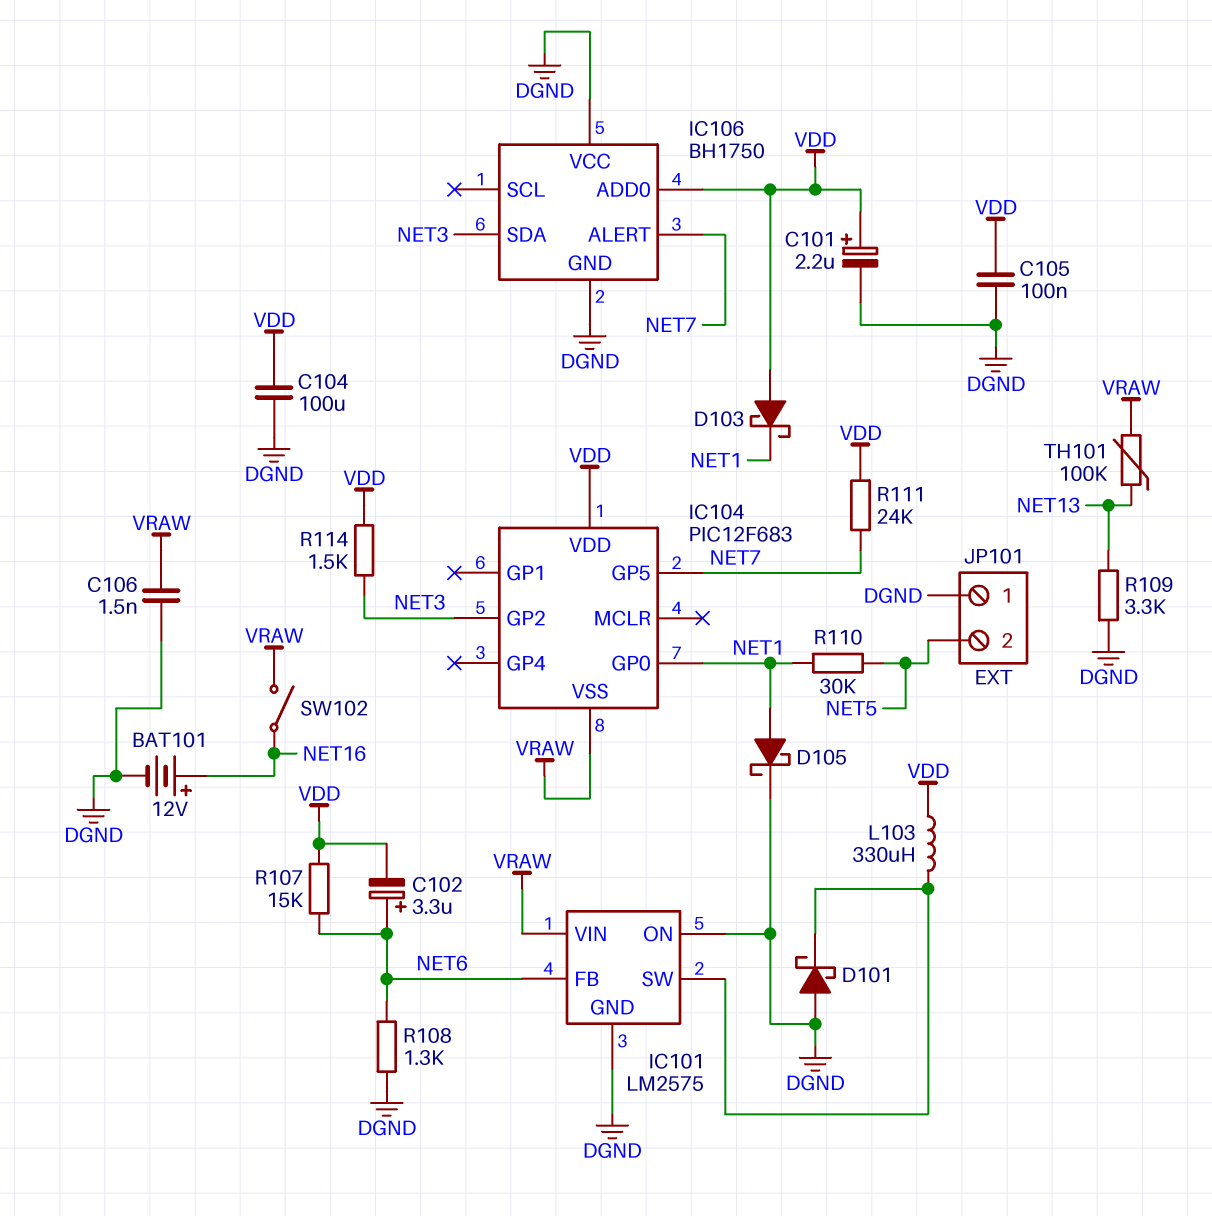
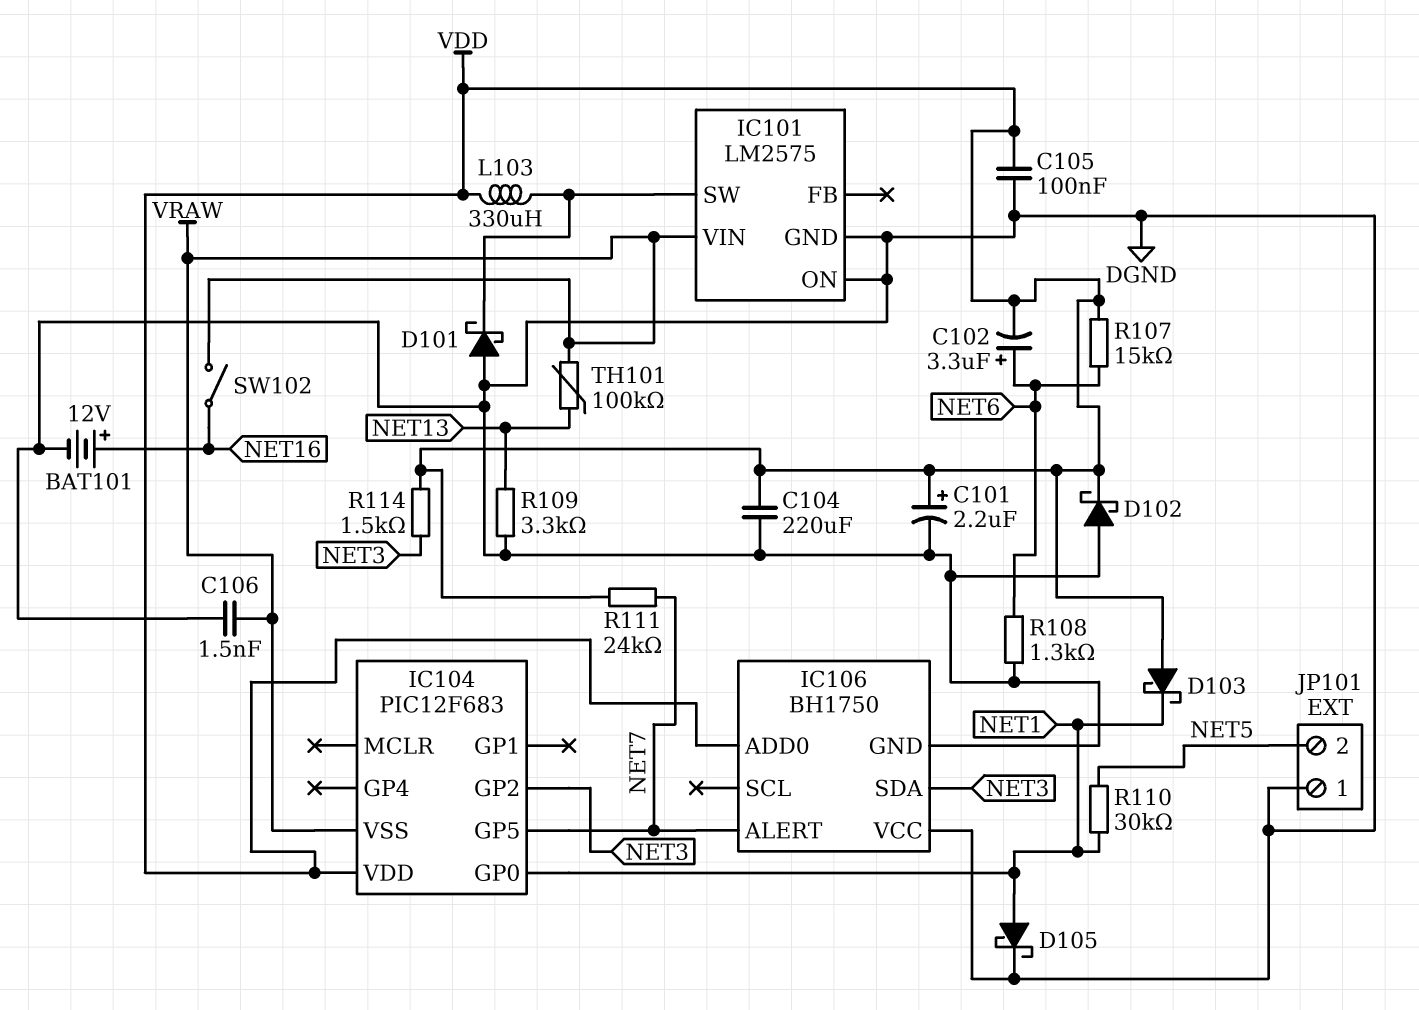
C104: 100uF (DGND, VDD) -> 220uF (DGND, VDD)
D102: none -> schottky (A DGND, K VDD)
IC101 pin FB: NET6 -> none

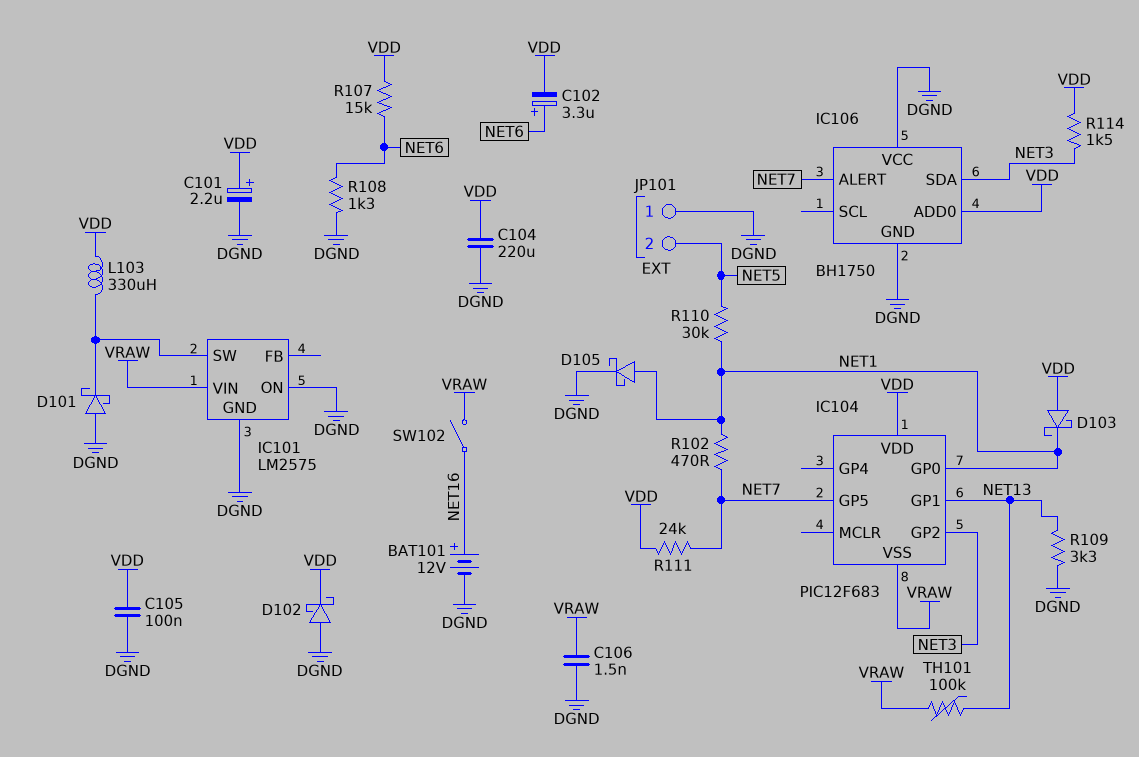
IC104 pin GP1: none -> NET13
R102: none -> 470 (NET1, NET7)

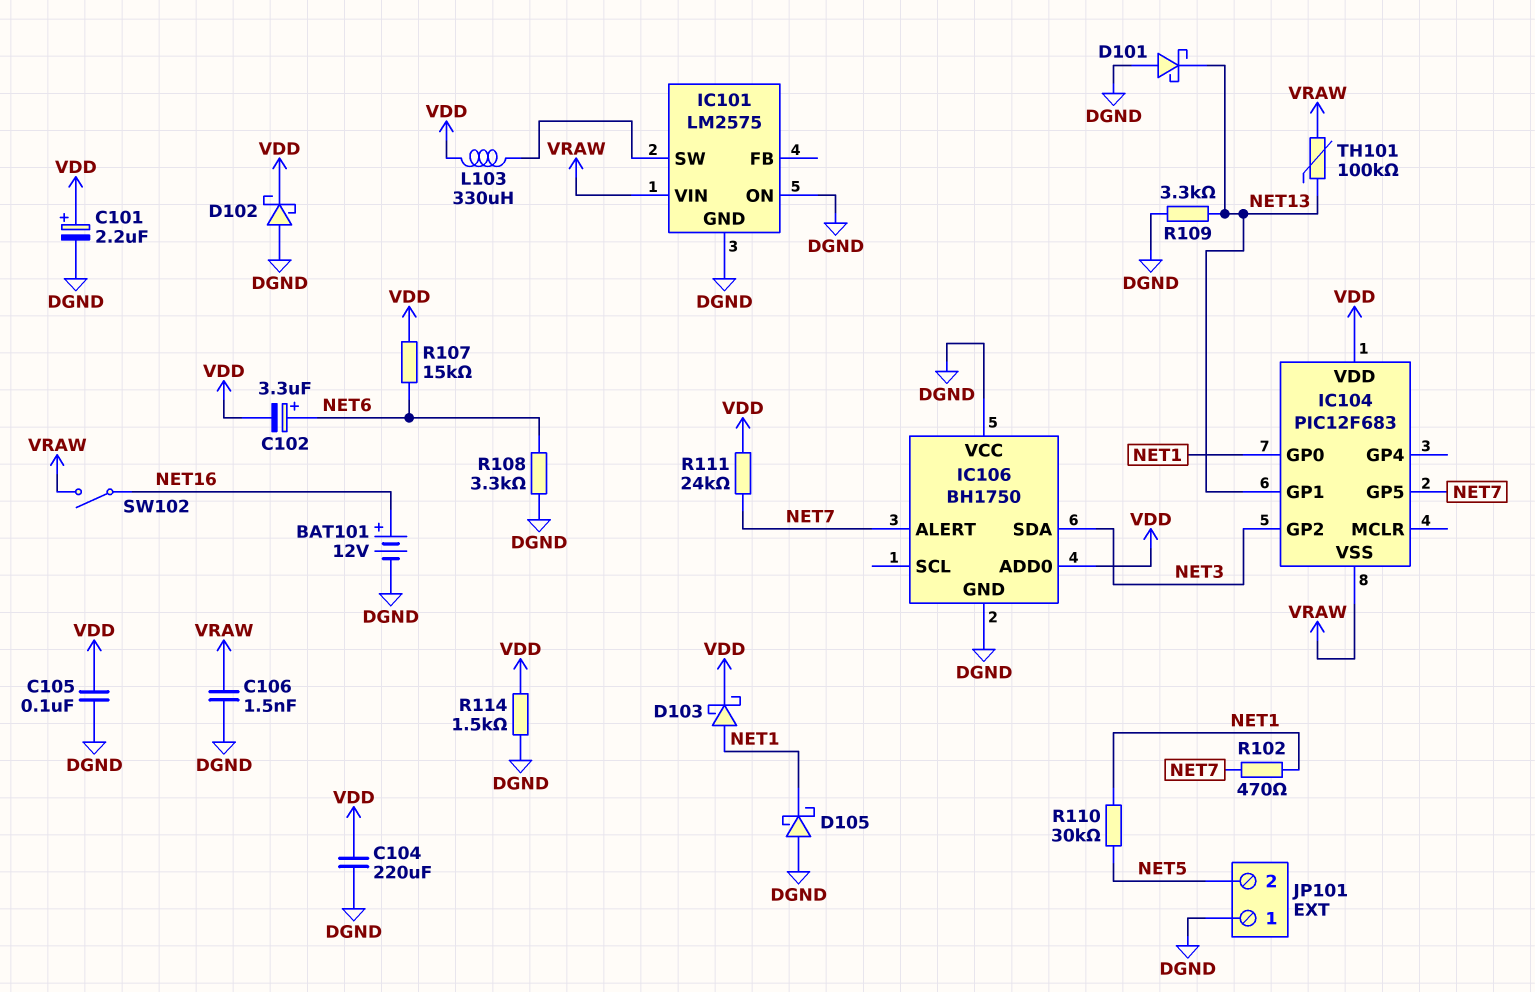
D101: schottky (A DGND, K IC101/SW) -> schottky (A DGND, K NET13)
D103: schottky (A VDD, K NET1) -> schottky (A NET1, K VDD)
D105: schottky (A NET1, K DGND) -> schottky (A DGND, K NET1)
R108: 1.3k (DGND, NET6) -> 3.3k (DGND, NET6)
R114: 1.5k (NET3, VDD) -> 1.5k (DGND, VDD)

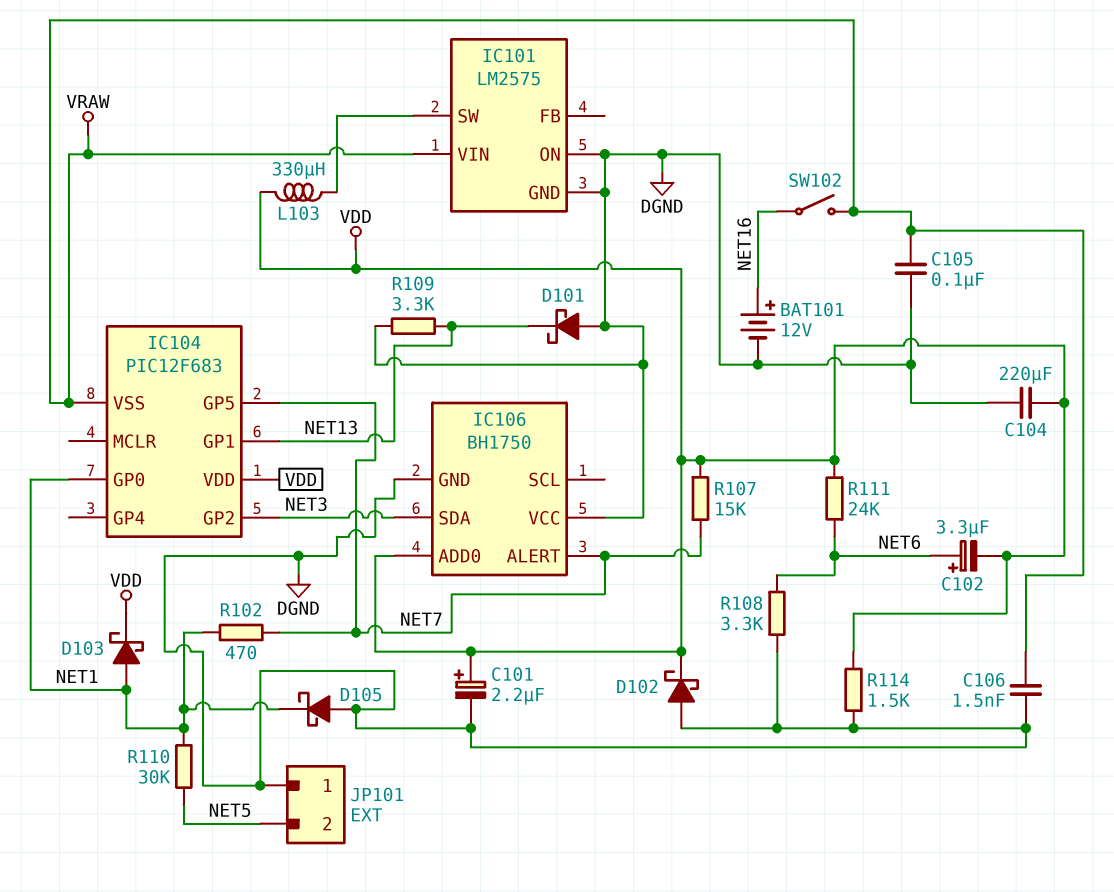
C105: 100nF (DGND, VDD) -> 100nF (DGND, VRAW)
R107: 15k (NET6, VDD) -> 15k (NET7, VDD)
R111: 24k (NET7, VDD) -> 24k (NET6, VDD)
TH101: 100k (NET13, VRAW) -> none

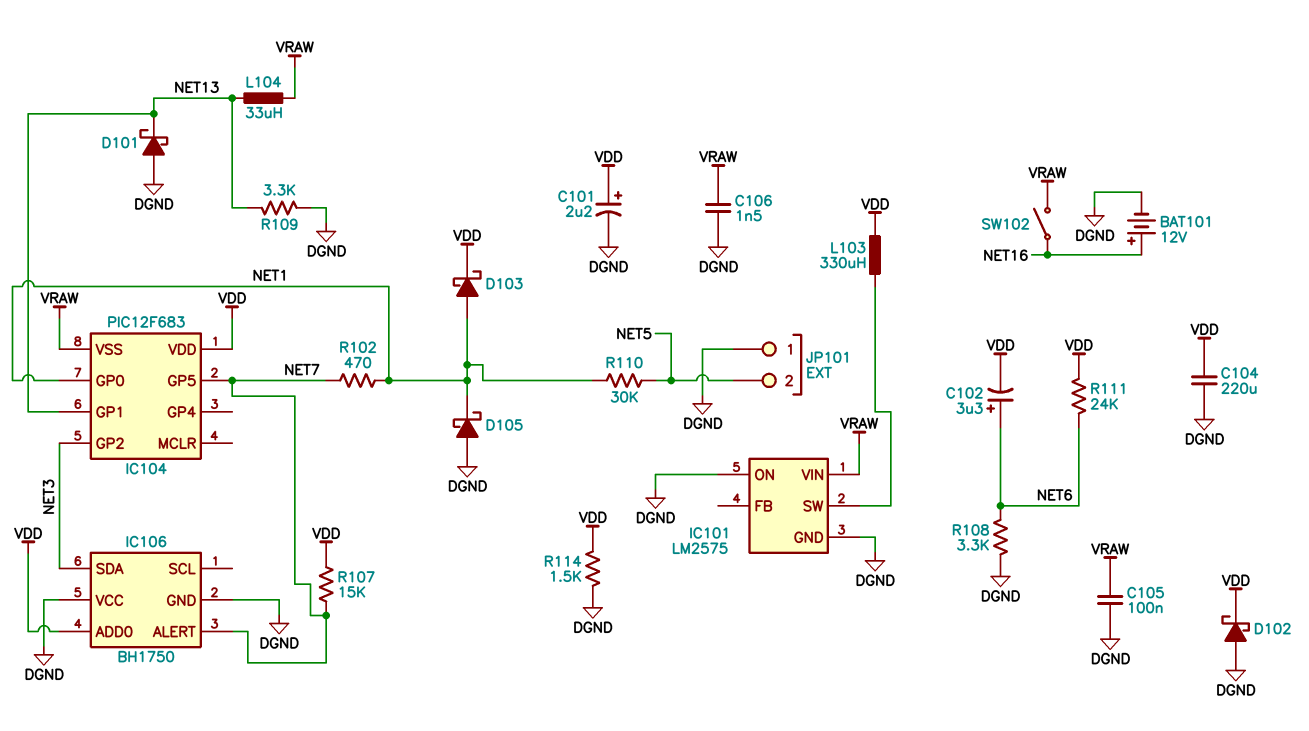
L104: none -> 33uH (NET13, VRAW)

